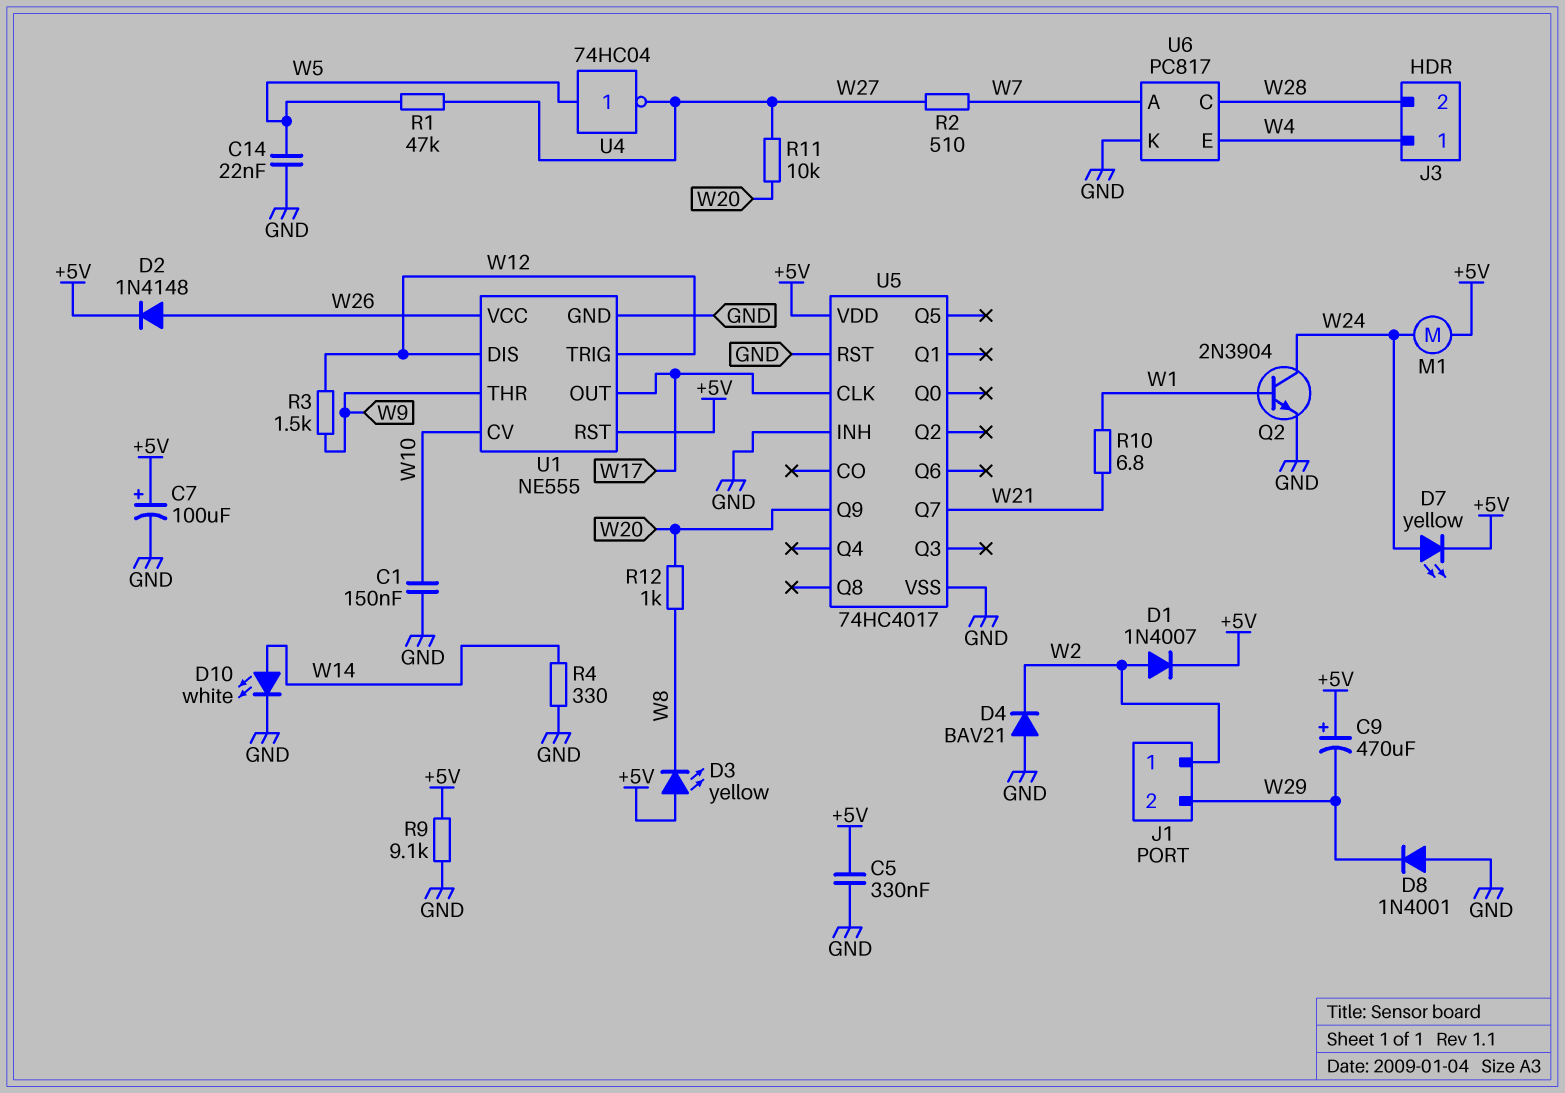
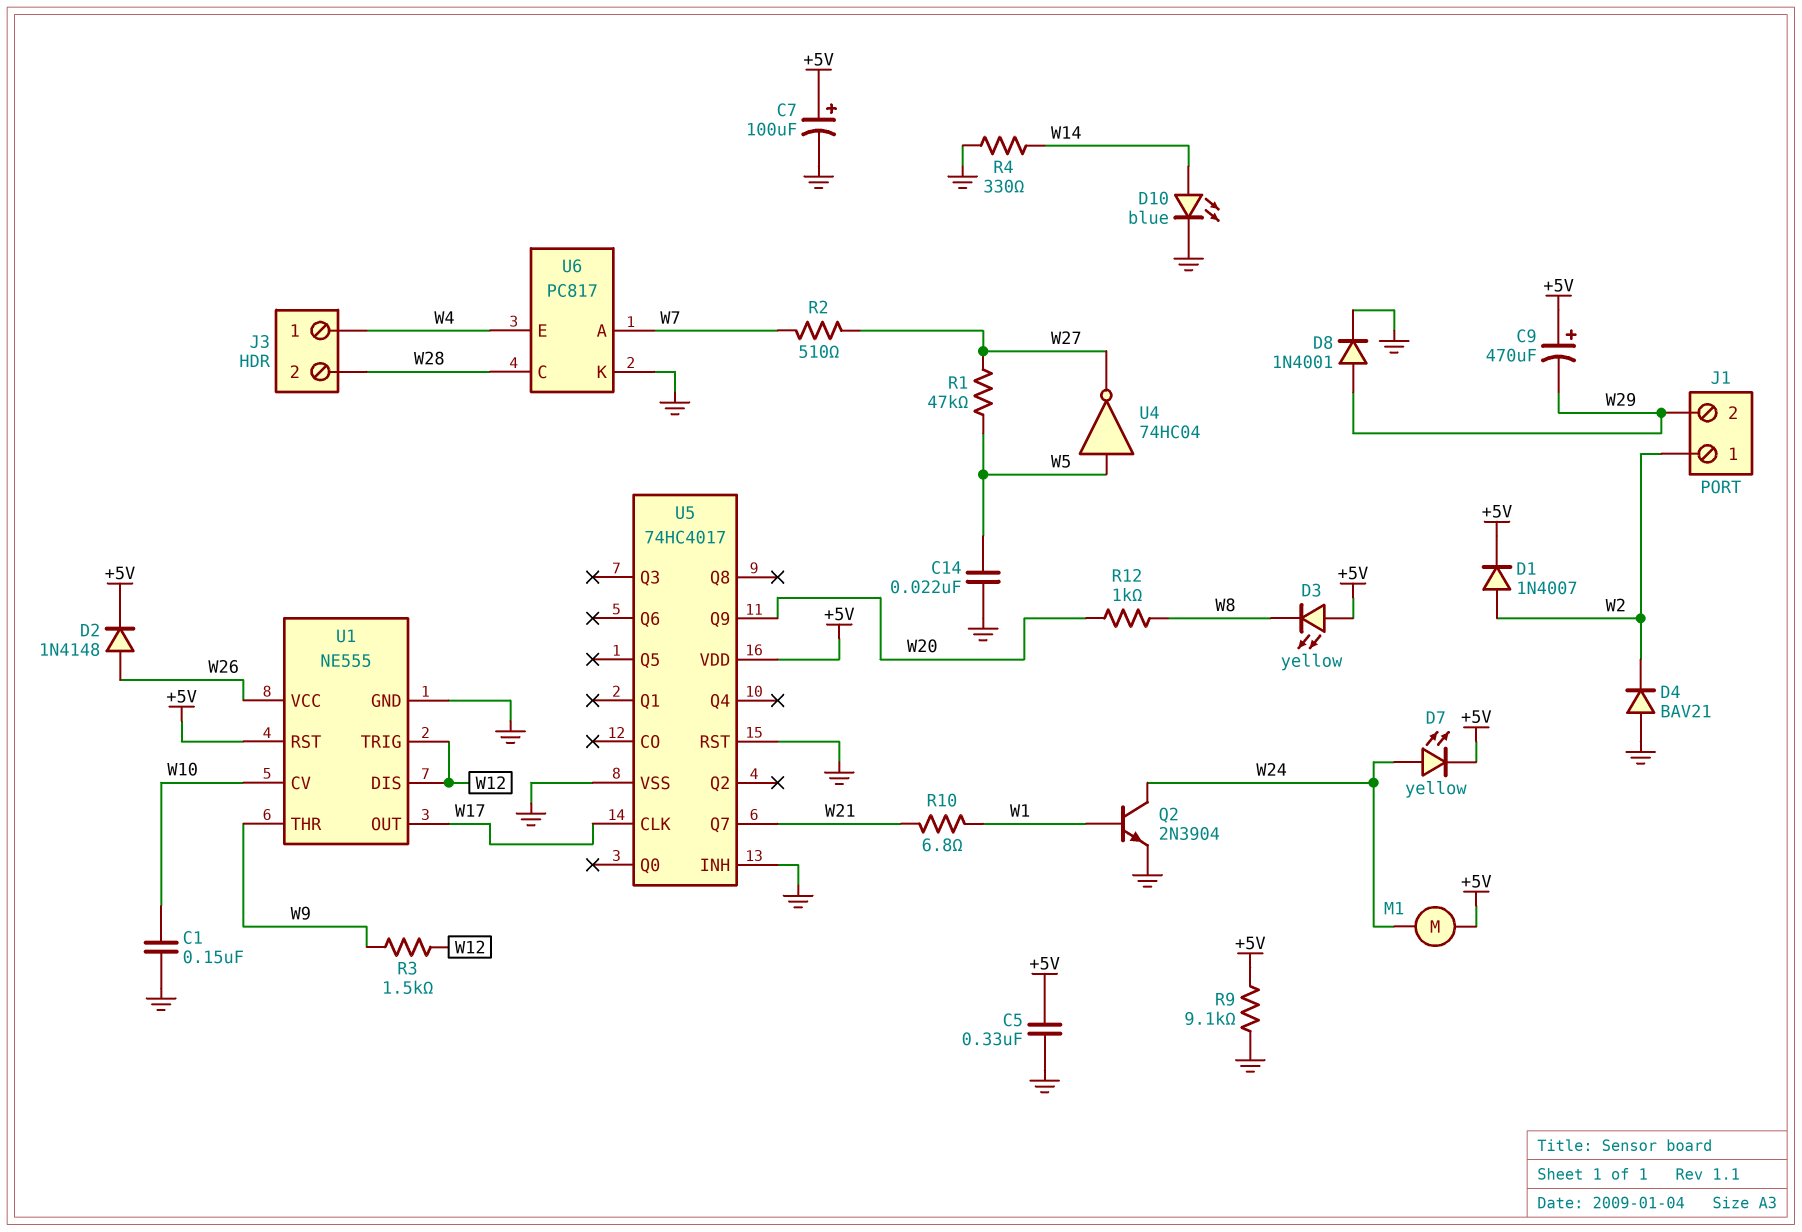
D8: diode 1N4001 (A GND, K W29) -> diode 1N4001 (A W29, K GND)
D10: LED white (A W14, K GND) -> LED blue (A W14, K GND)
R11: 10k (W20, W27) -> none

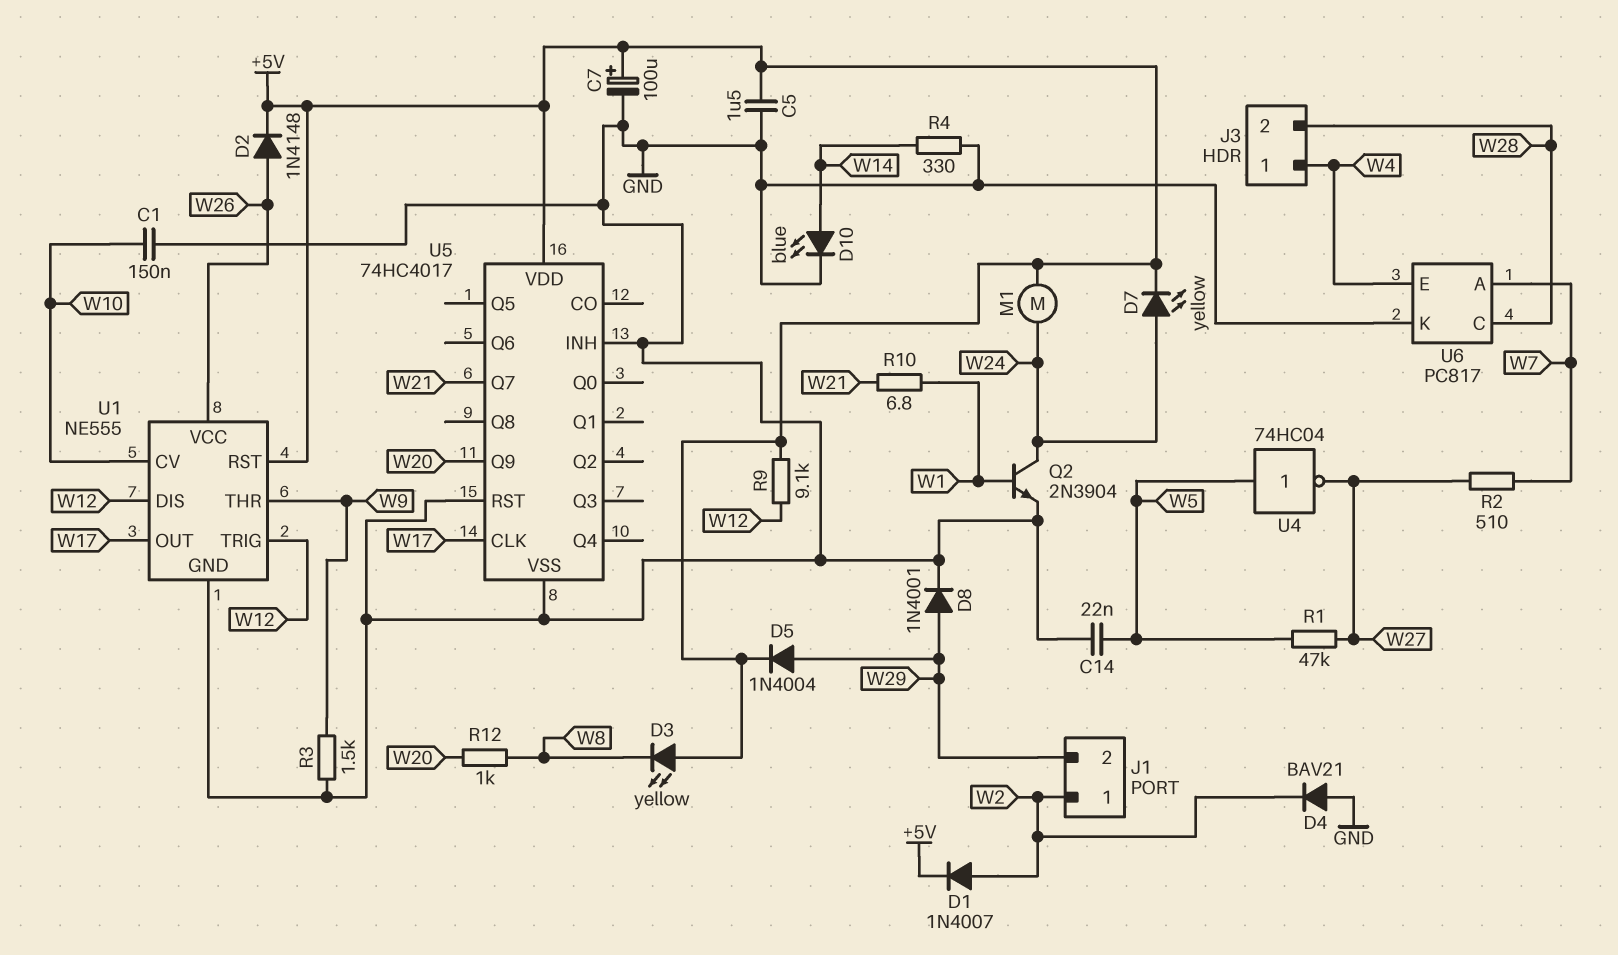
C5: 330nF (+5V, GND) -> 1.5uF (+5V, GND)
C9: 470uF (plus +5V, minus W29) -> none
D5: none -> diode 1N4004 (A W29, K +5V)
R3: 1.5k (W9, W12) -> 1.5k (GND, W9)
R9: 9.1k (+5V, GND) -> 9.1k (+5V, W12)

